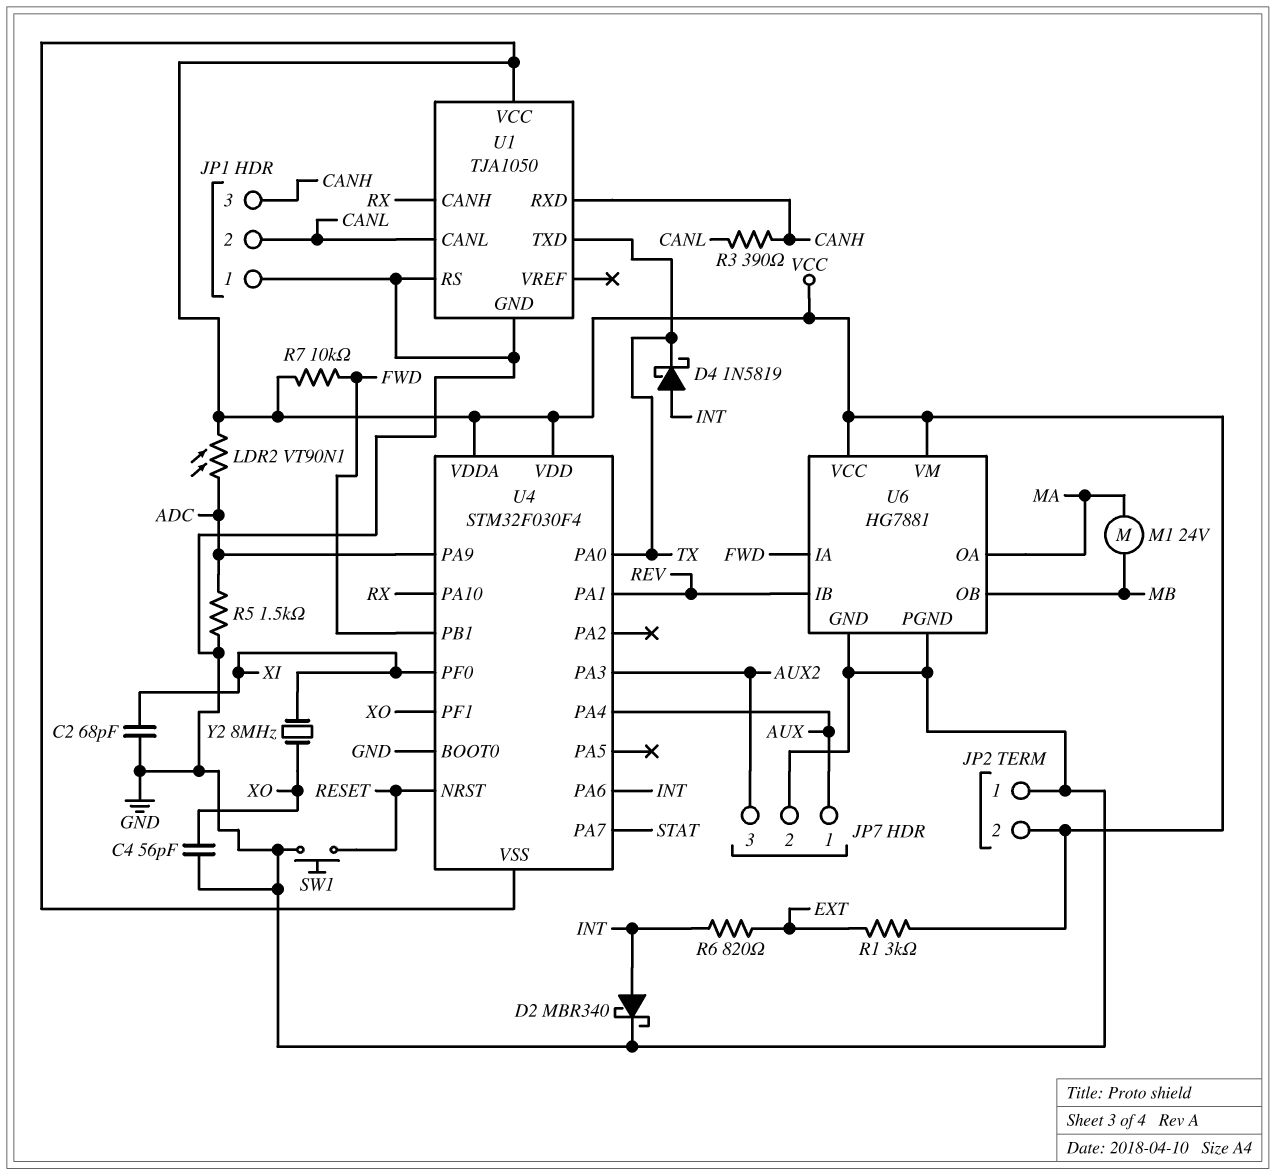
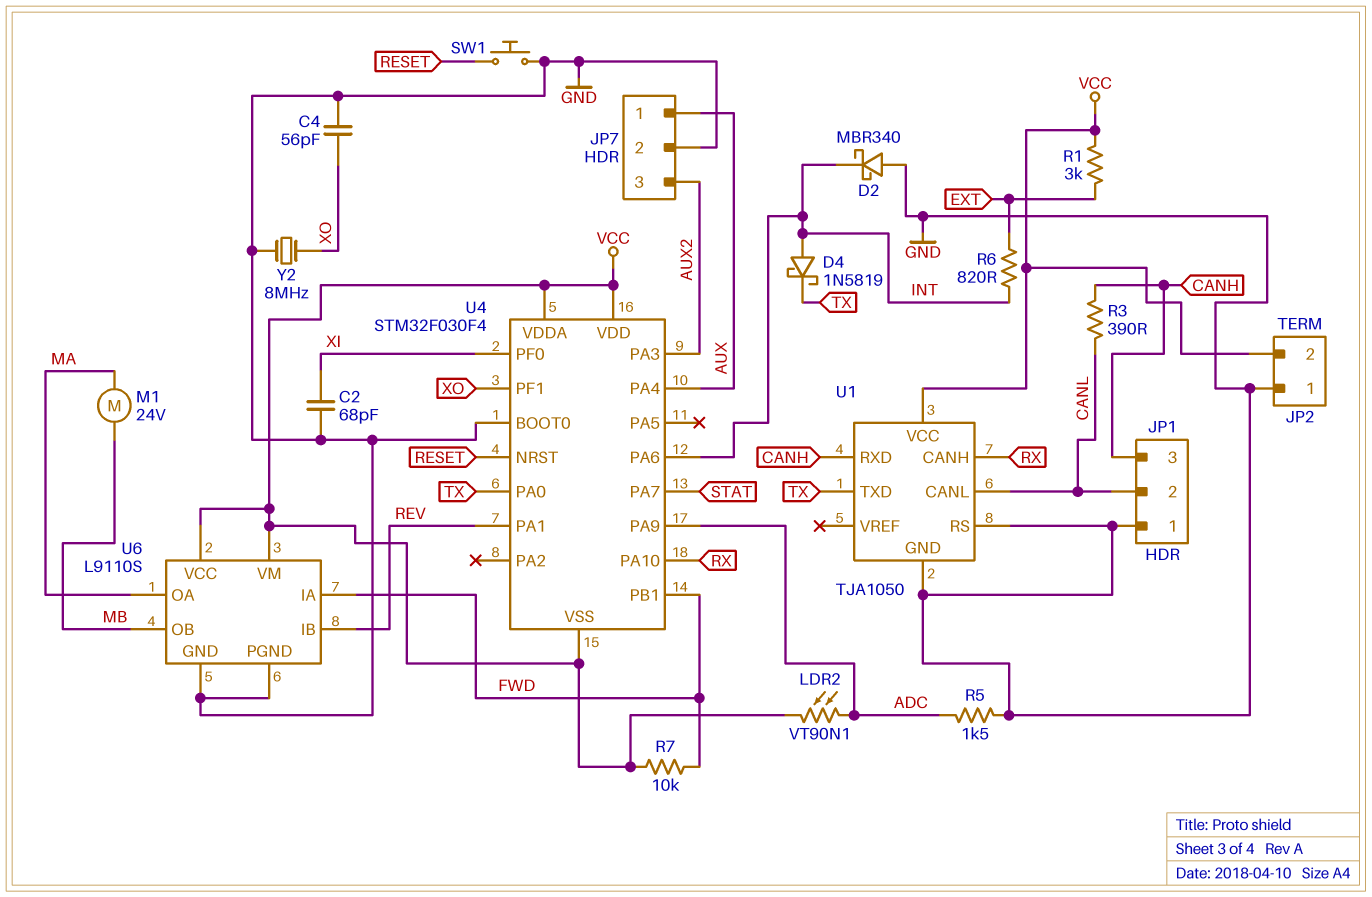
D2: schottky MBR340 (A INT, K GND) -> schottky MBR340 (A GND, K INT)
U6: HG7881 -> L9110S
Y2: 8MHz (XI, XO) -> 8MHz (GND, XO)

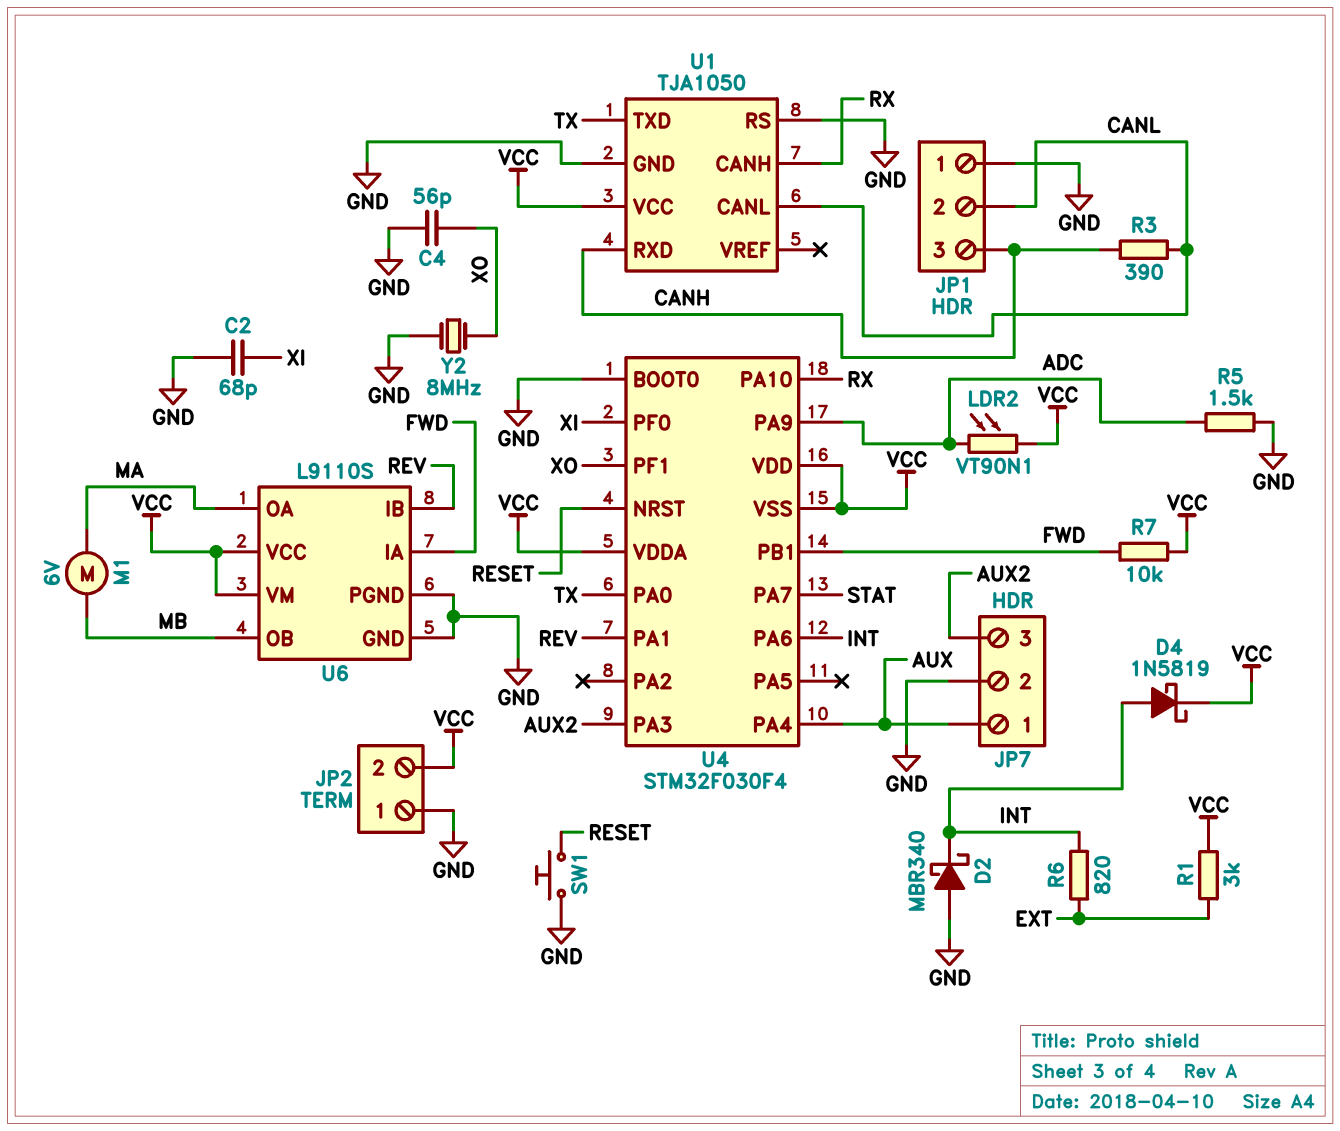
D4: schottky 1N5819 (A INT, K TX) -> schottky 1N5819 (A INT, K VCC)
M1: motor 24V (MA, MB) -> motor 6V (MA, MB)

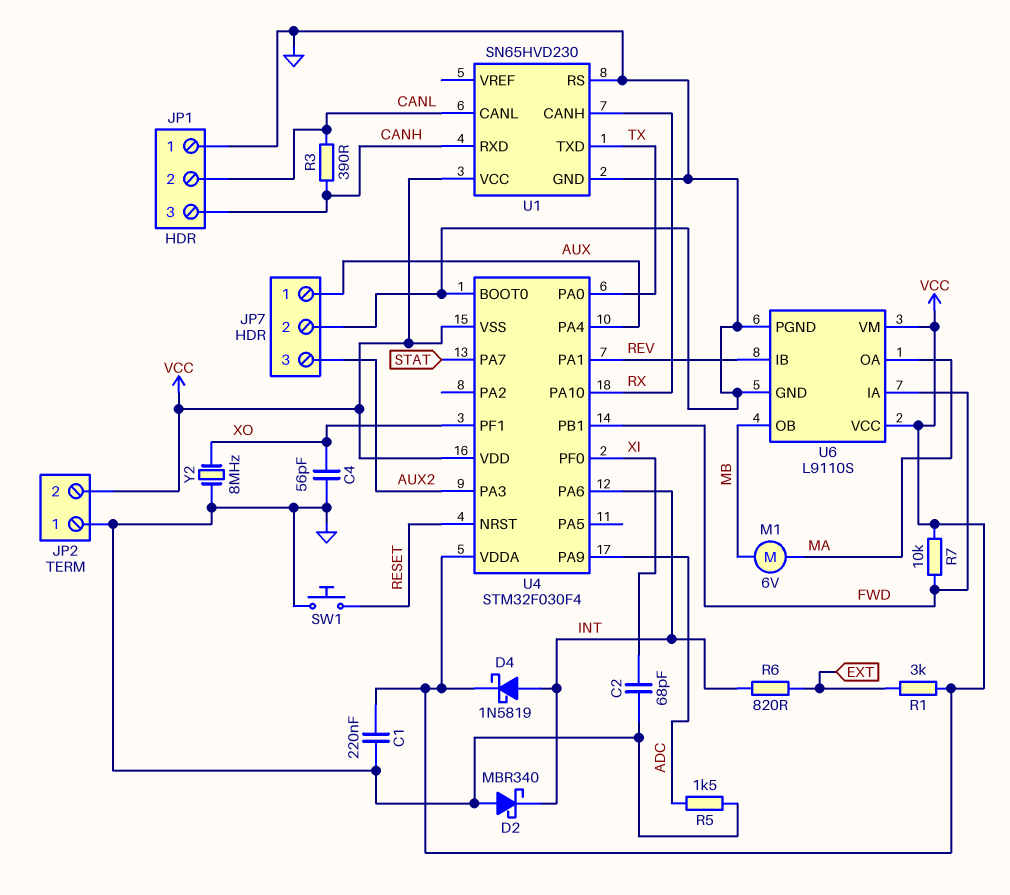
C1: none -> 220nF (GND, VCC)
LDR2: VT90N1 (ADC, VCC) -> none
U1: TJA1050 -> SN65HVD230

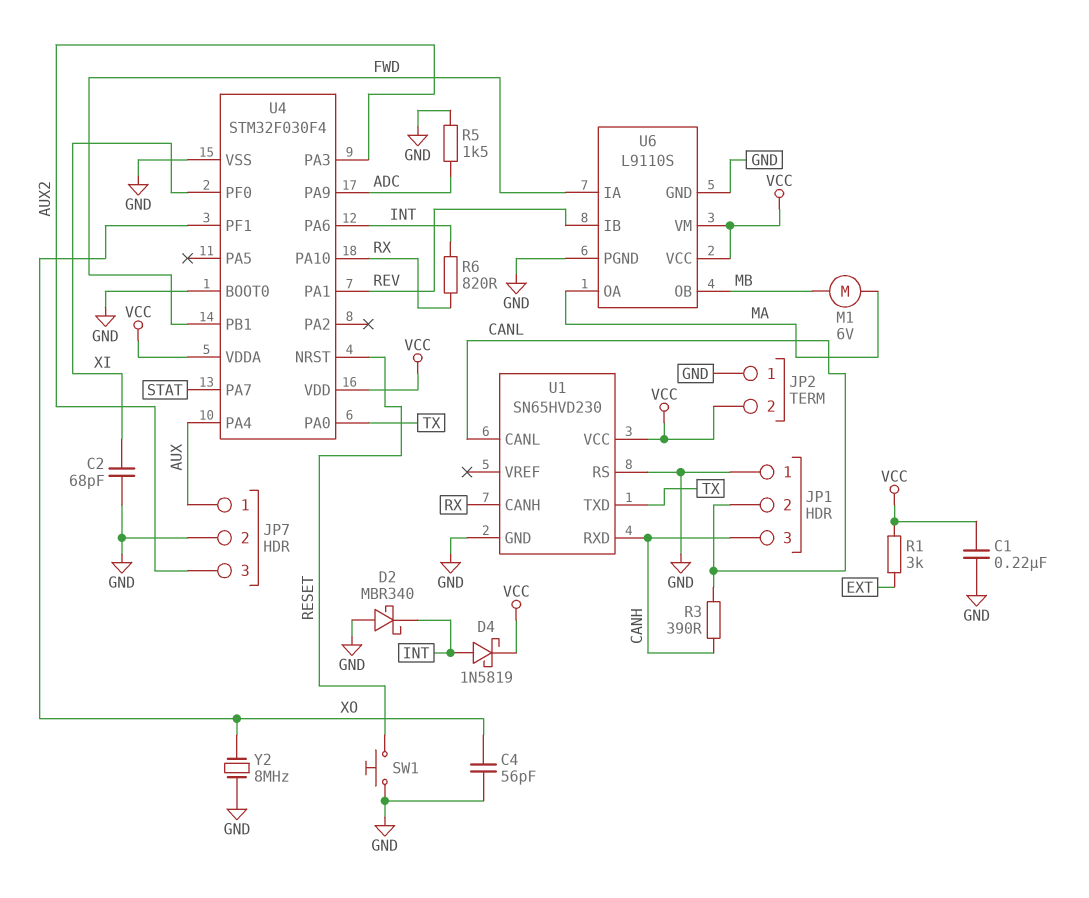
R6: 820 (EXT, INT) -> 820 (INT, RX)
R7: 10k (FWD, VCC) -> none
U4 pin VSS: VCC -> GND

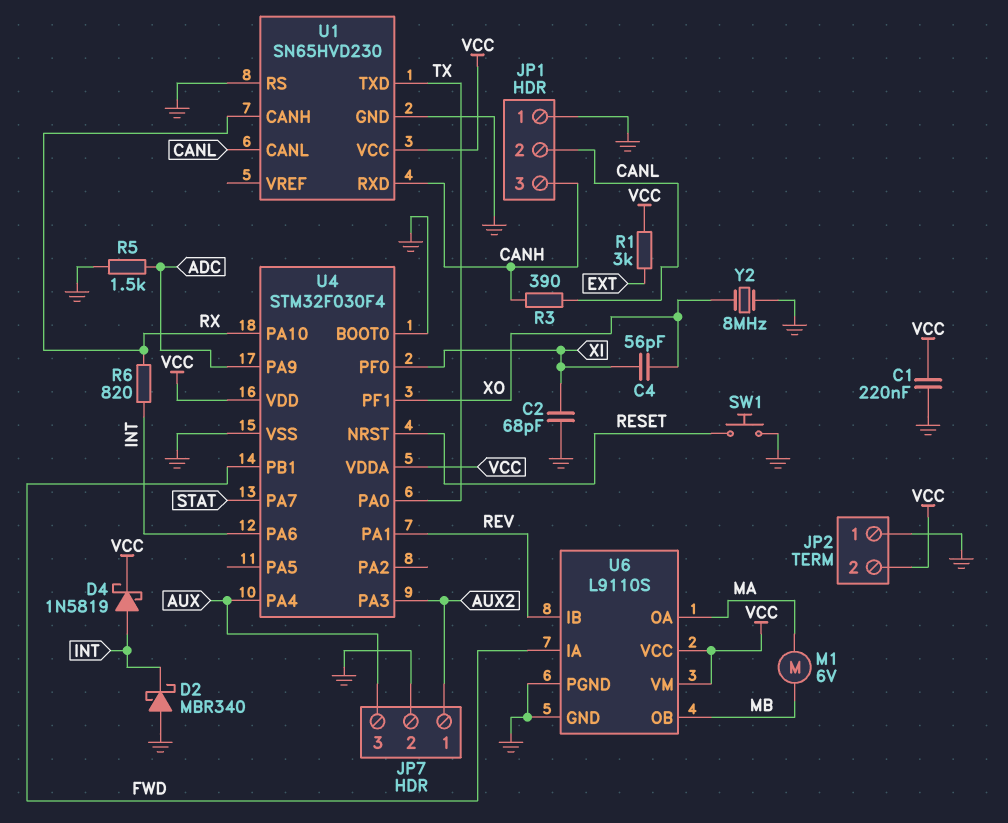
C4: 56pF (GND, XO) -> 56pF (XI, XO)
JP7 pin 1: AUX -> AUX2
JP7 pin 3: AUX2 -> AUX

